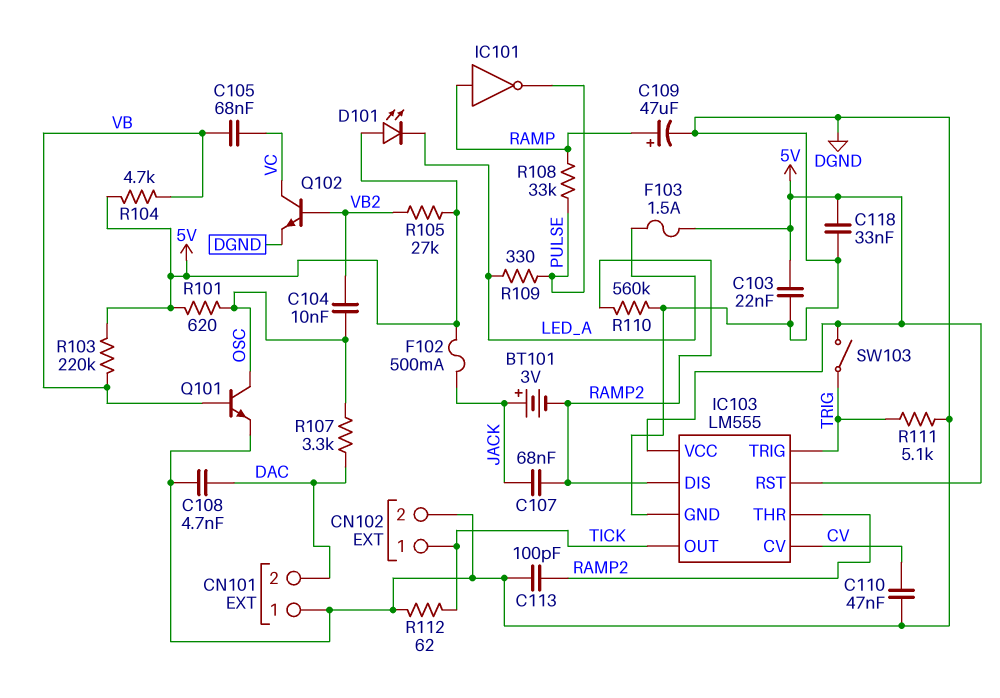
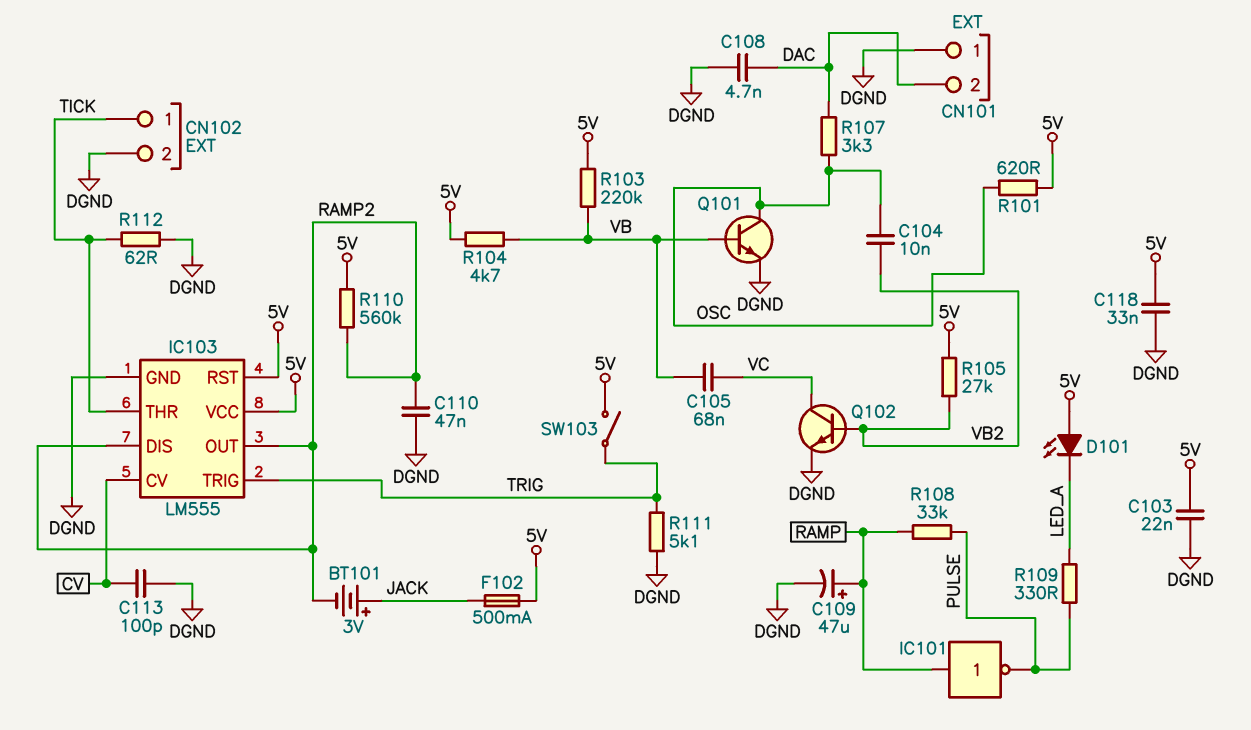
C107: 68nF (JACK, RAMP2) -> none
C110: 47nF (CV, DGND) -> 47nF (DGND, RAMP2)
C113: 100pF (DGND, RAMP2) -> 100pF (CV, DGND)
F103: 1.5A (5V, LED_A) -> none
IC103 pin OUT: TICK -> RAMP2
IC103 pin THR: RAMP2 -> TICK
R110: 560k (DGND, RAMP2) -> 560k (5V, RAMP2)

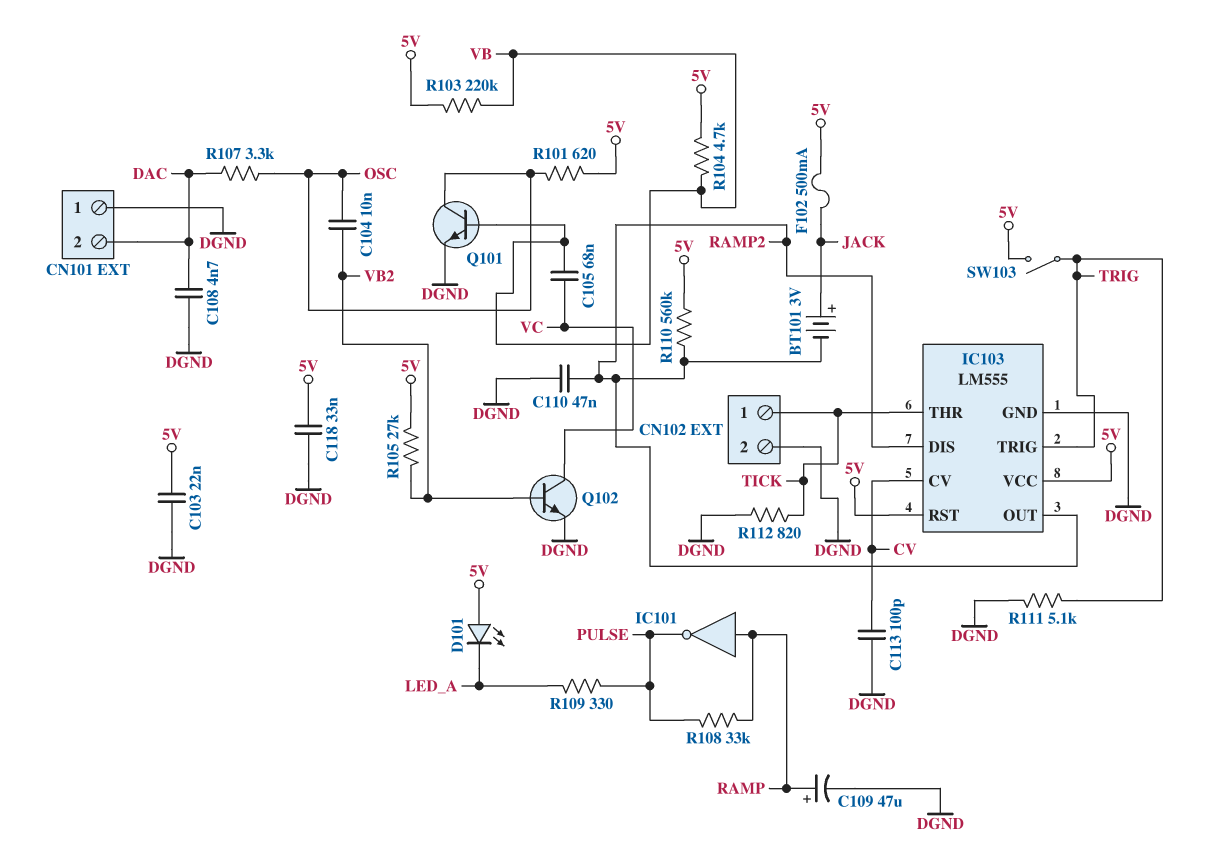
R112: 62 (DGND, TICK) -> 820 (DGND, TICK)

